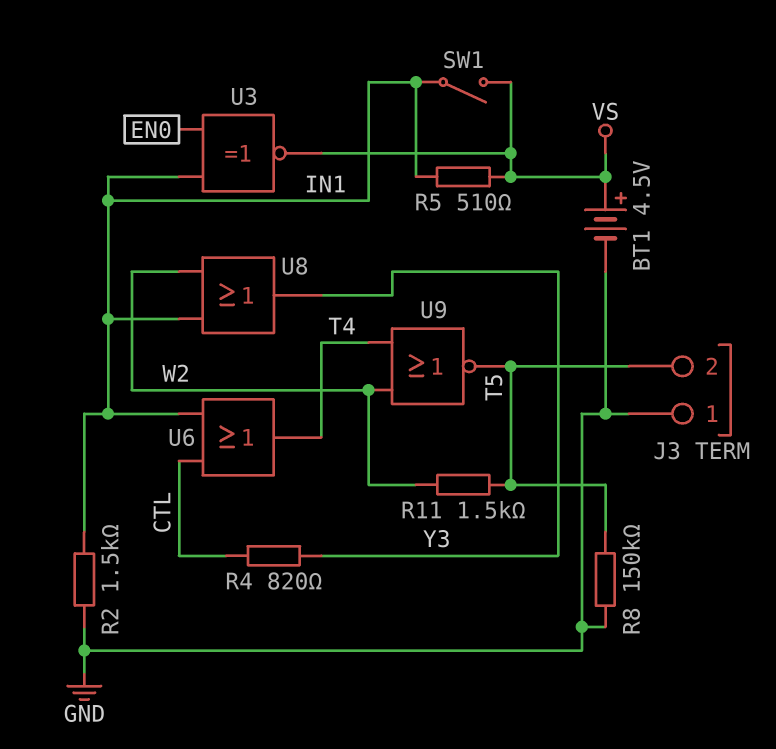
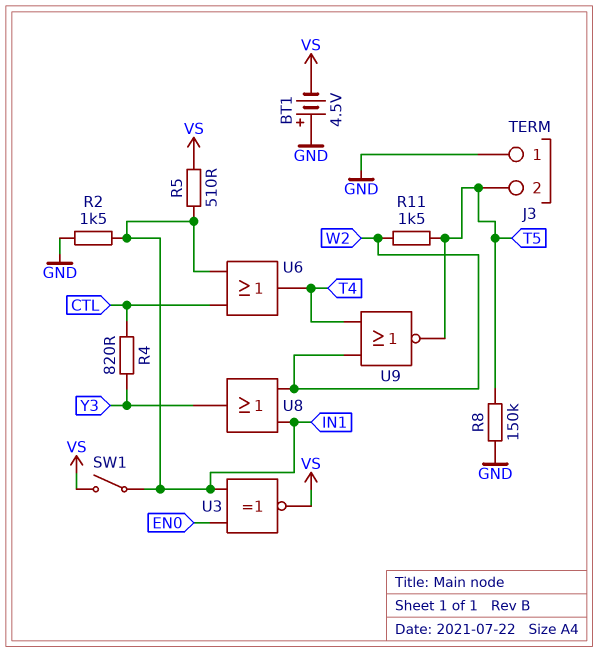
BT1: 4.5V (plus VS, minus GND) -> 4.5V (plus GND, minus VS)

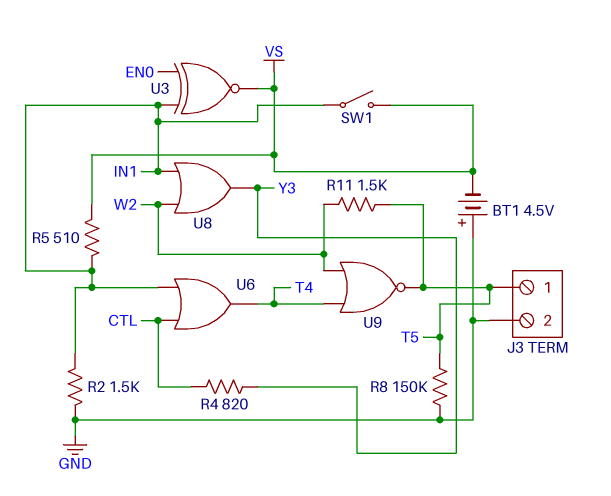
J3 pin 1: GND -> T5
J3 pin 2: T5 -> GND

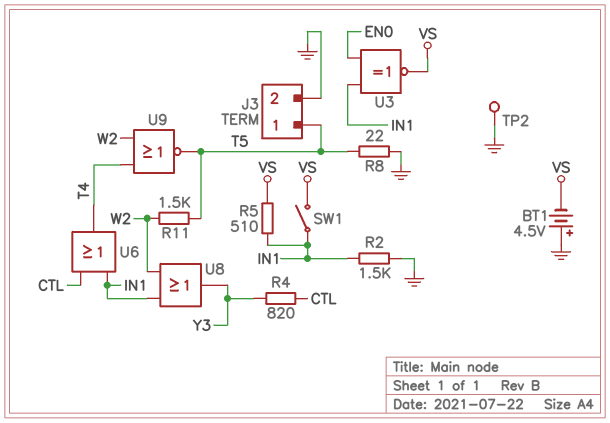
R8: 150k (GND, T5) -> 22 (GND, T5)
TP2: none -> test point (GND)

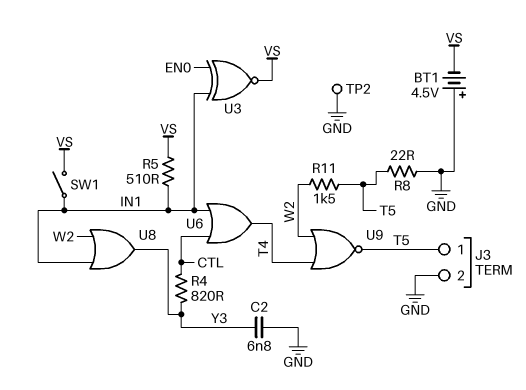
C2: none -> 6.8nF (GND, Y3)
R2: 1.5k (GND, IN1) -> none

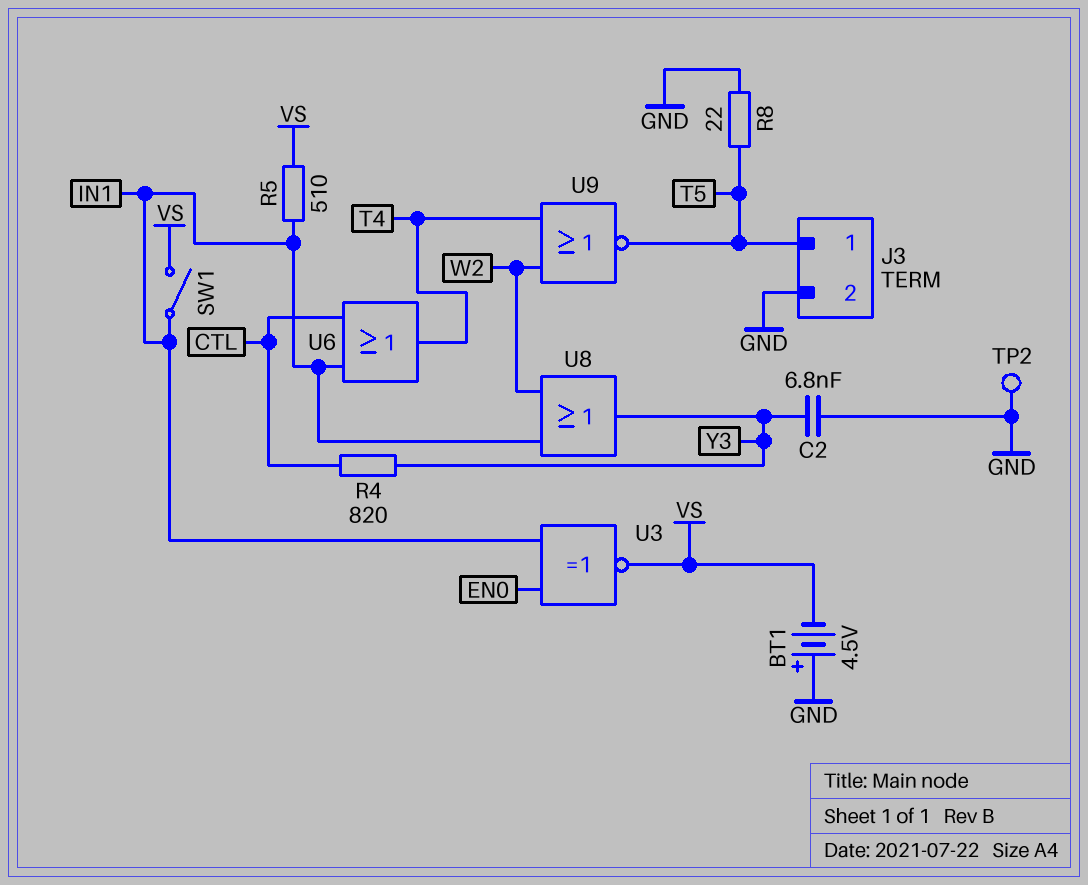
R11: 1.5k (T5, W2) -> none

